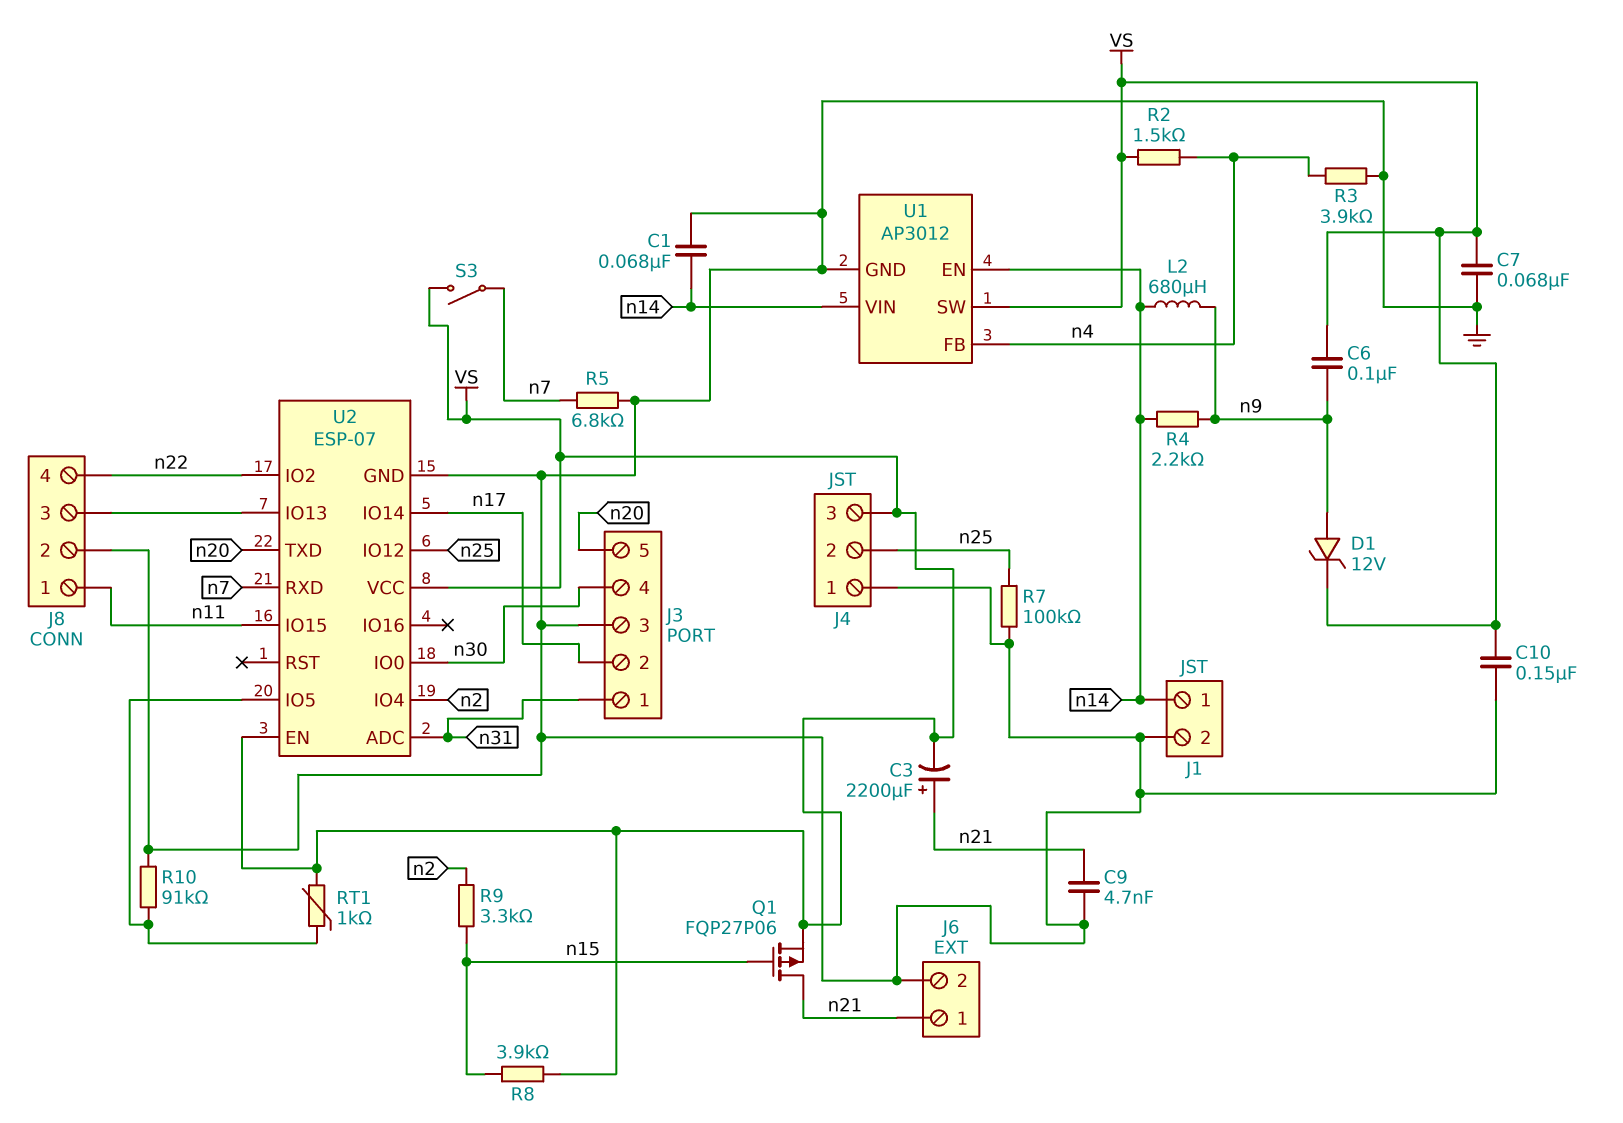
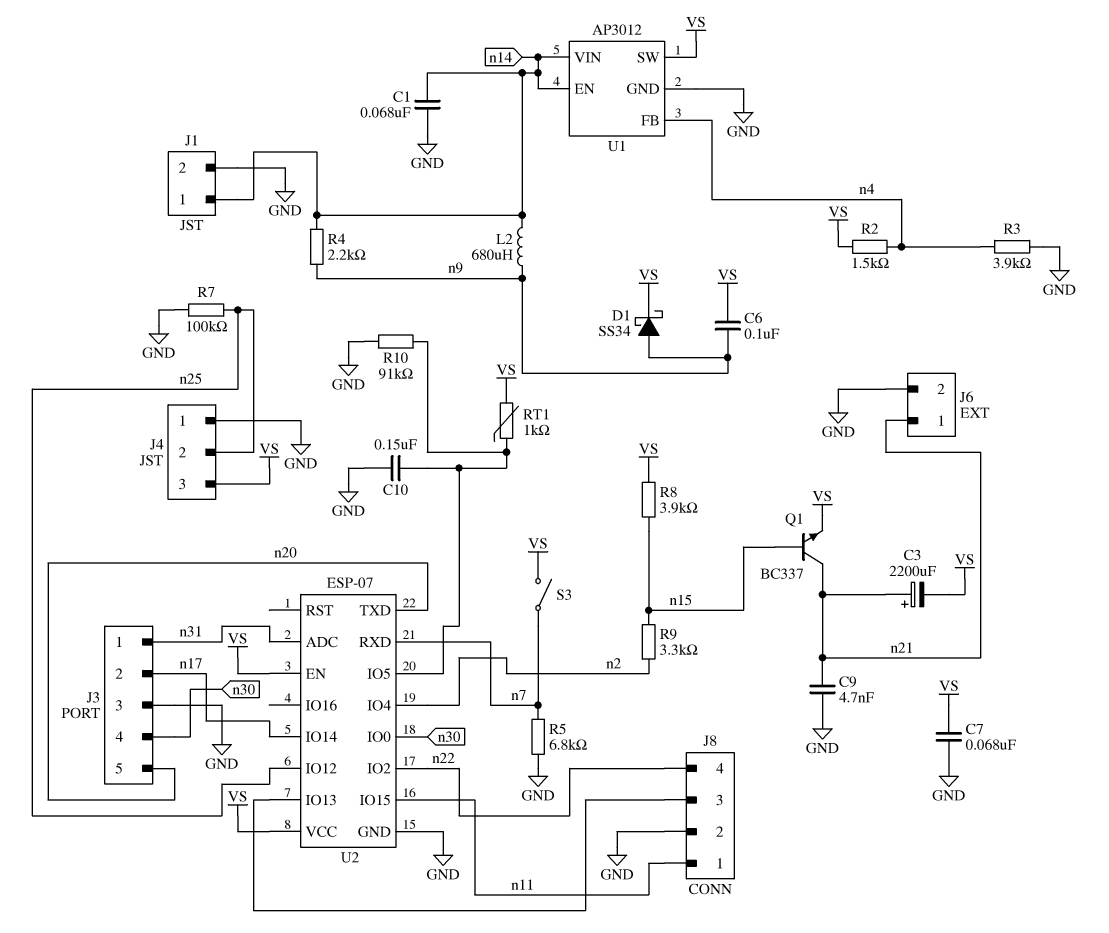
C10: 150nF (GND, VS) -> 150nF (GND, U2/IO5)
D1: zener 12V (A n9, K VS) -> schottky SS34 (A n9, K VS)
Q1: PMOS FQP27P06 (G n15, D n21, S VS) -> NPN BC337 (B n15, C n21, E VS)

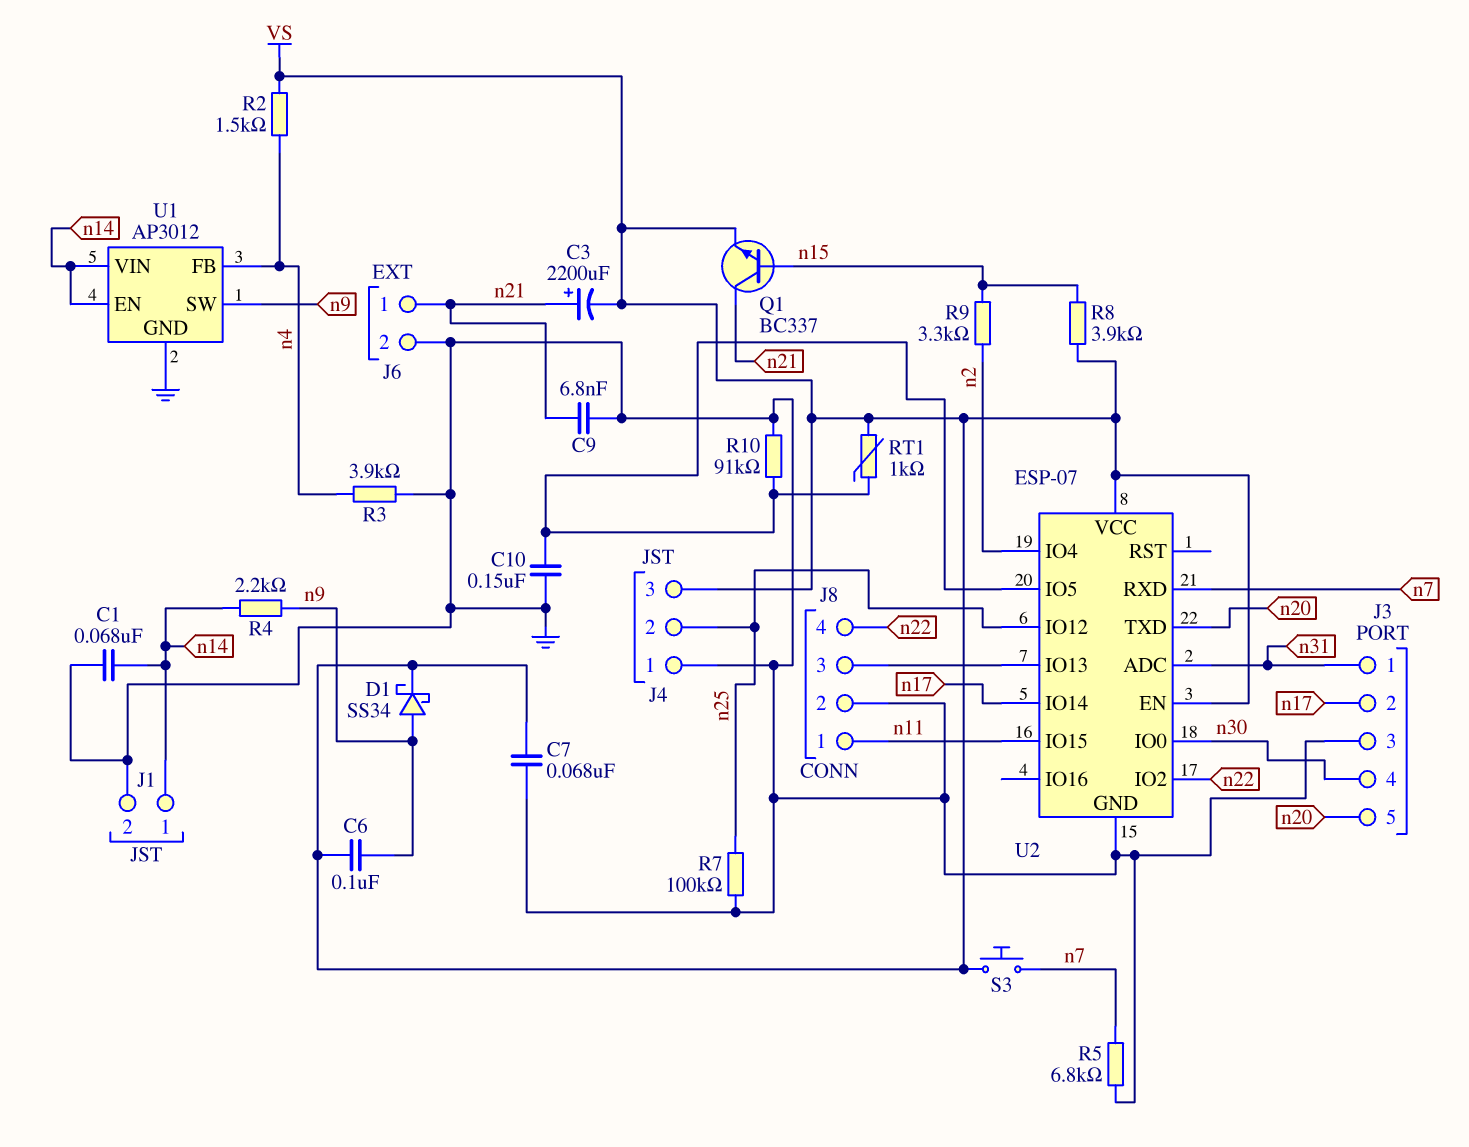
C9: 4.7nF (GND, n21) -> 6.8nF (GND, n21)
L2: 680uH (n9, n14) -> none
S3: switch (VS, n7) -> button (VS, n7)
U1 pin SW: VS -> n9

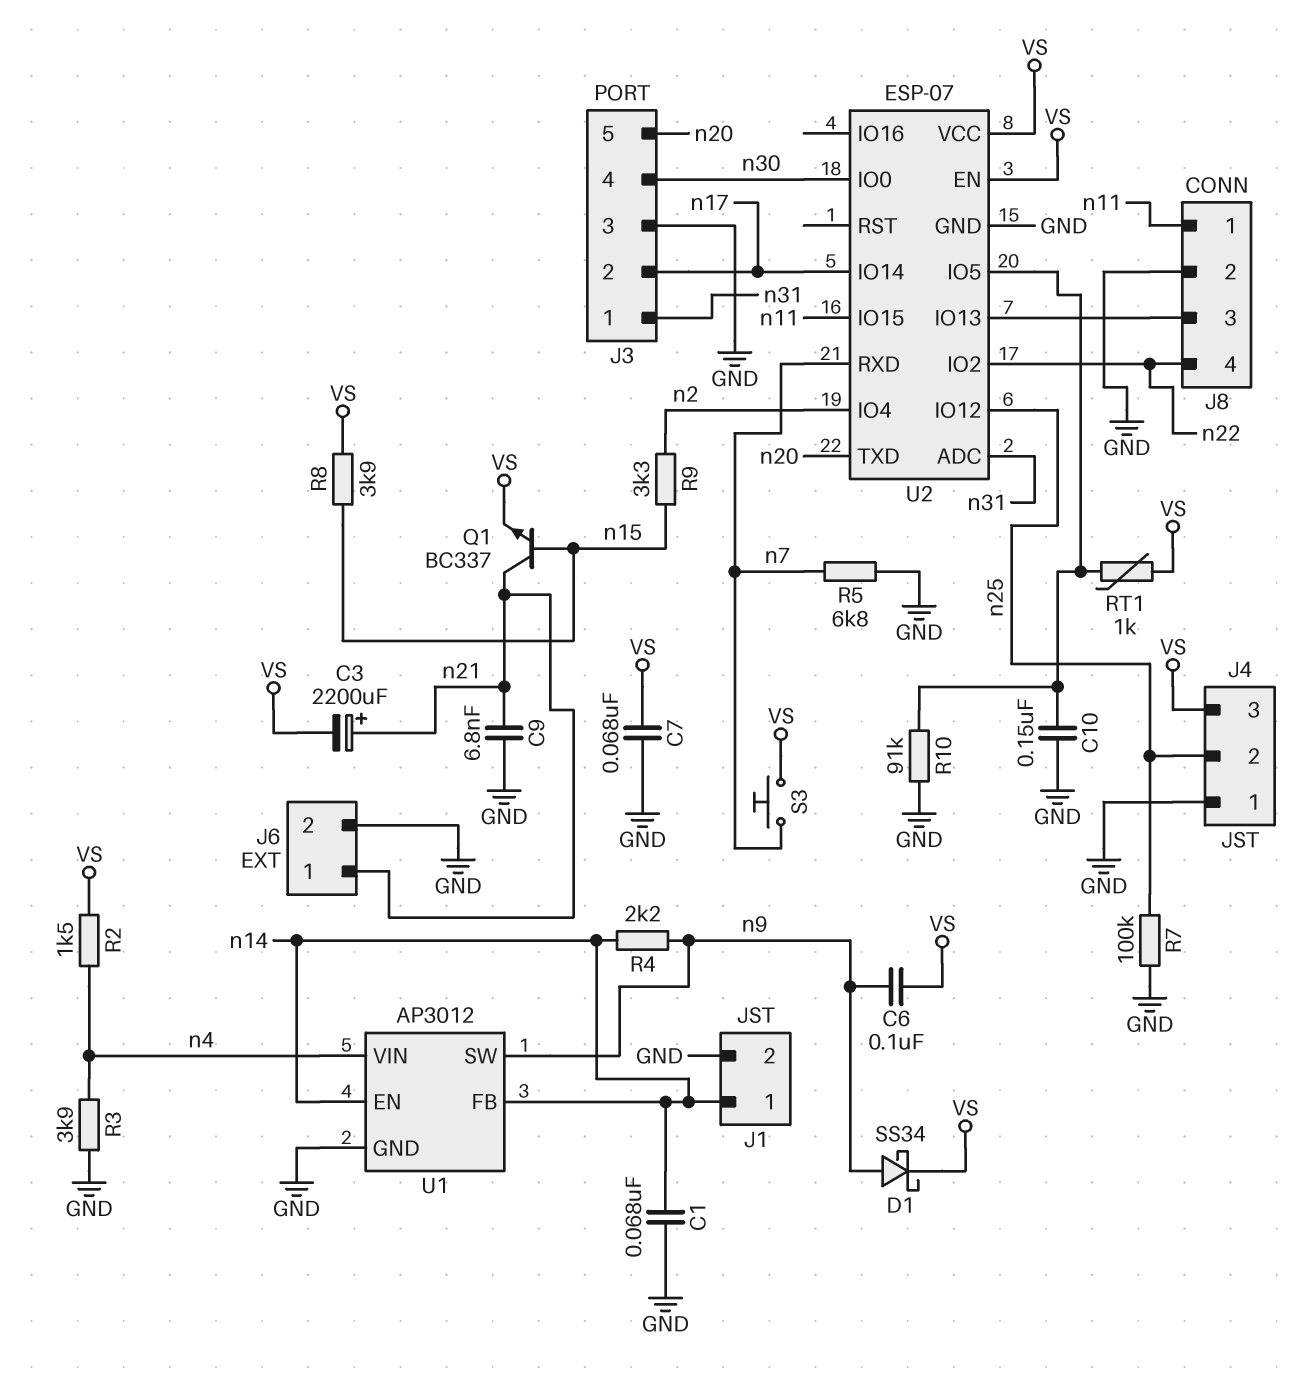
U1 pin FB: n4 -> n14
U1 pin VIN: n14 -> n4

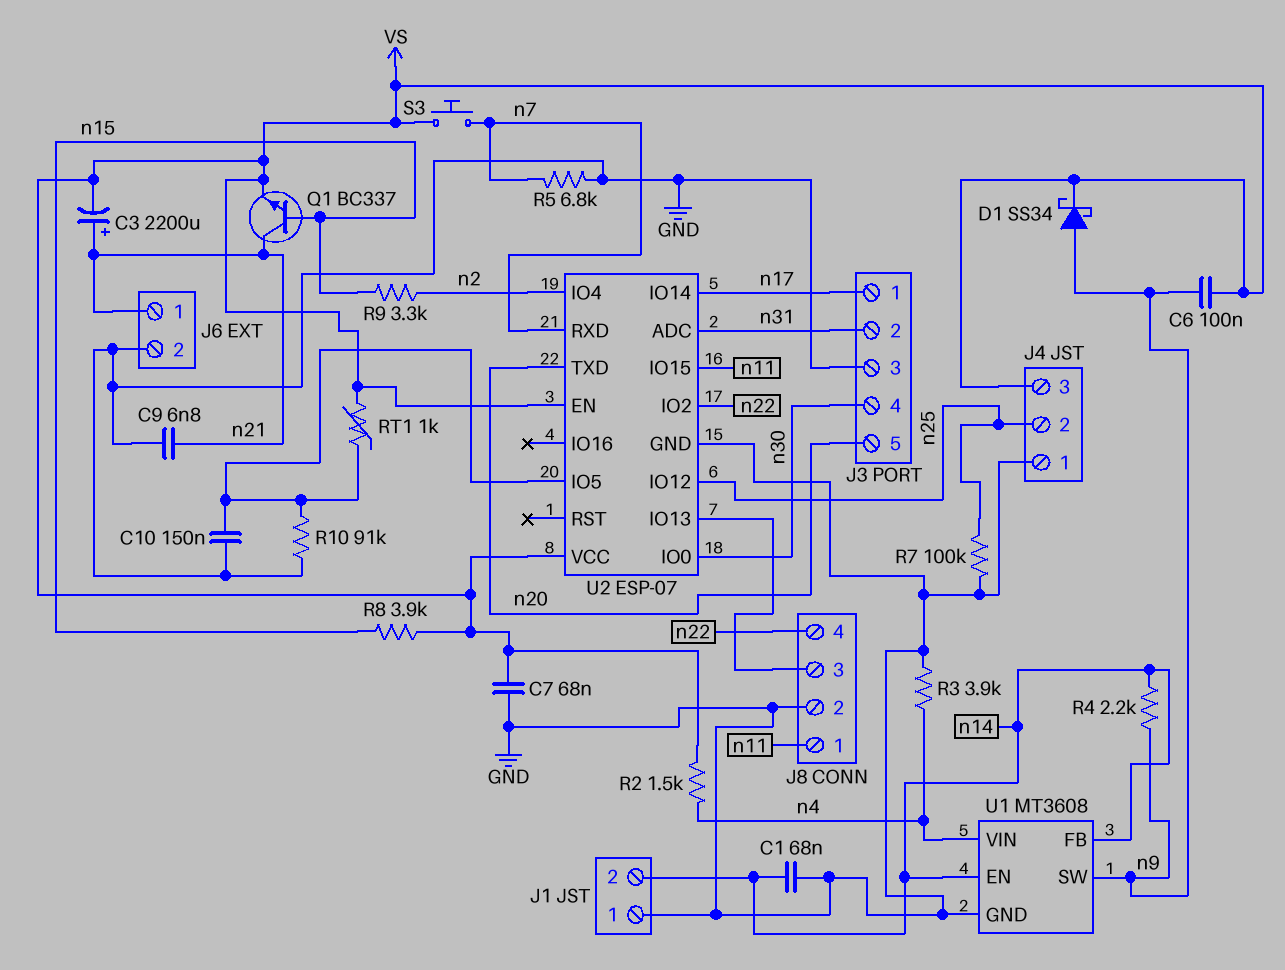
J1 pin 1: n14 -> GND
J1 pin 2: GND -> n14
J3 pin 1: n31 -> n17
J3 pin 2: n17 -> n31
U1: AP3012 -> MT3608

